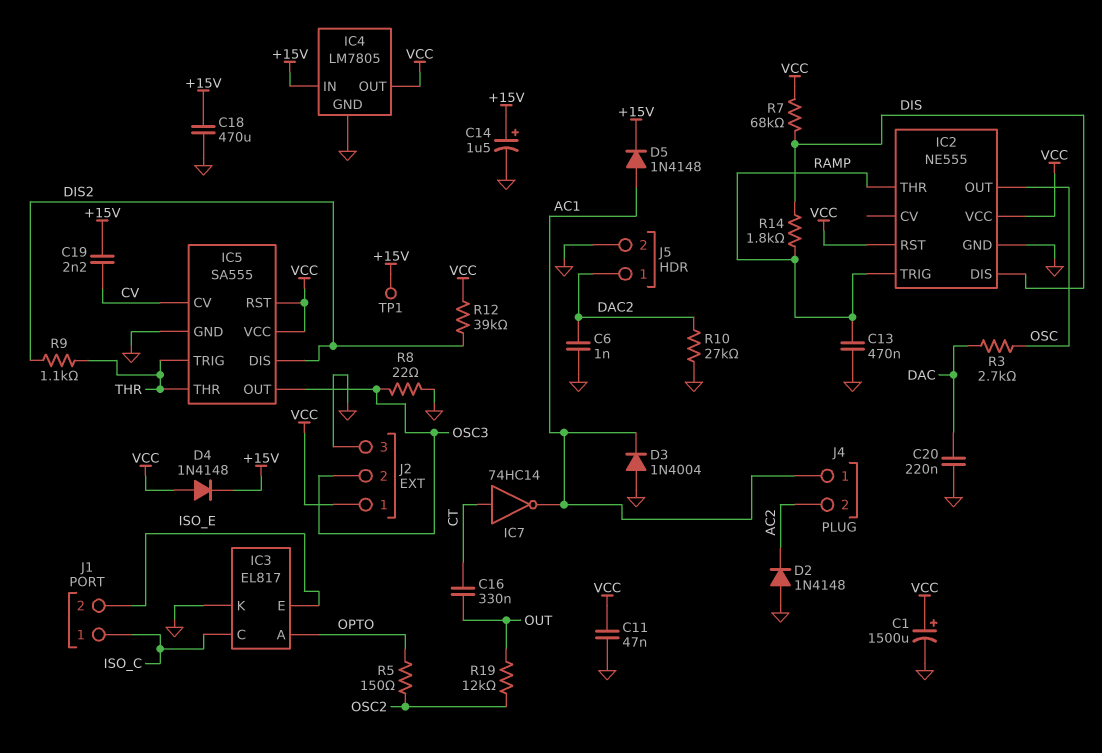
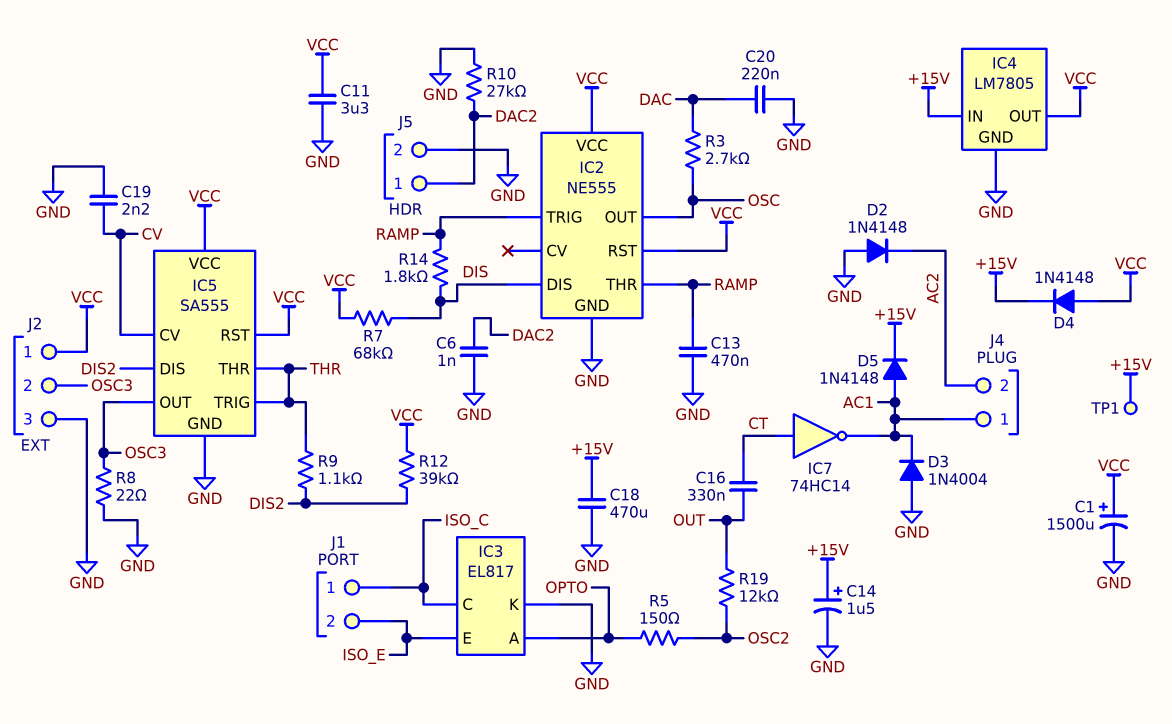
C11: 47nF (GND, VCC) -> 3.3uF (GND, VCC)
C19: 2.2nF (+15V, CV) -> 2.2nF (CV, GND)

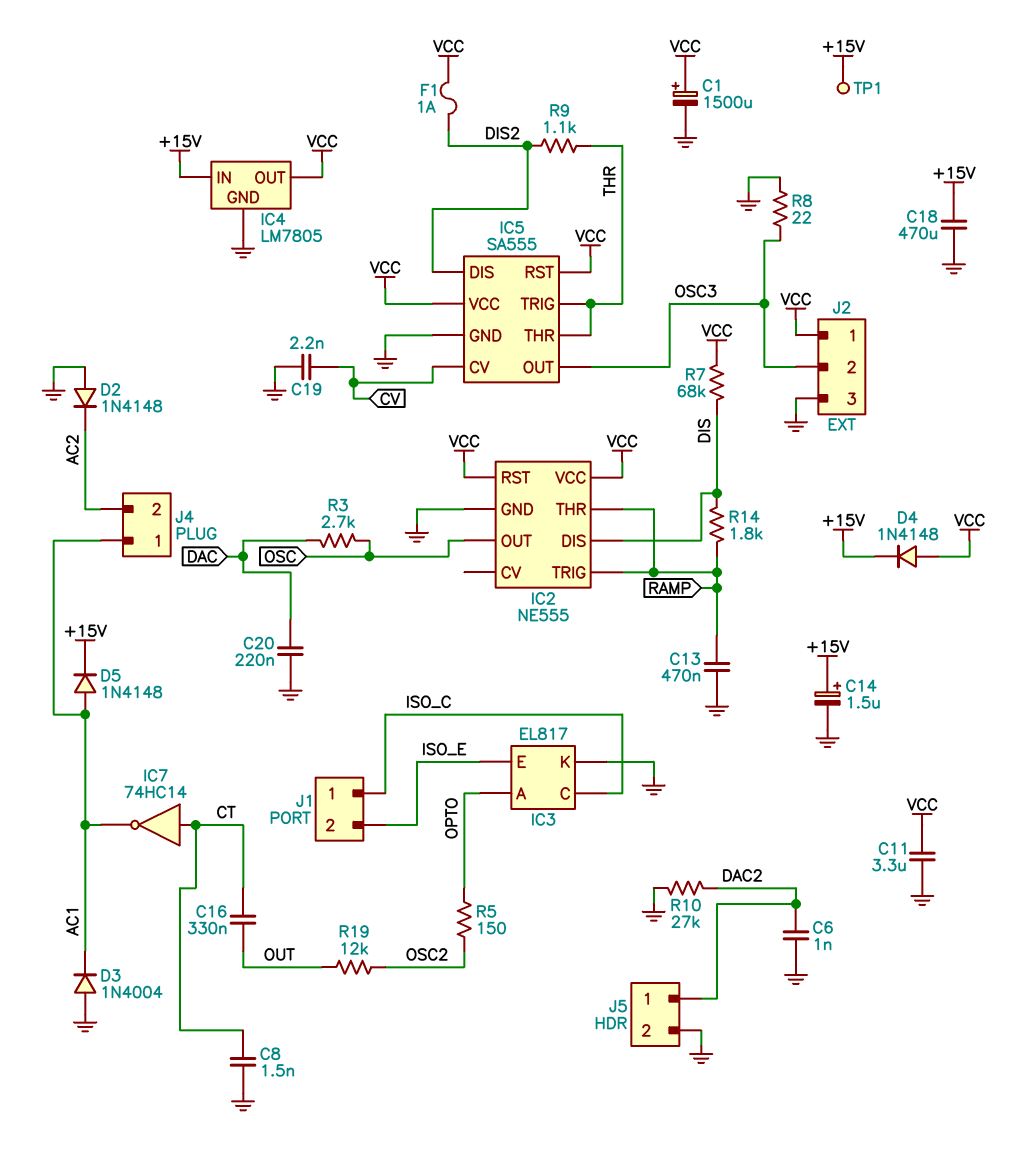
C8: none -> 1.5nF (CT, GND)
F1: none -> 1A (DIS2, VCC)
R12: 39k (DIS2, VCC) -> none

